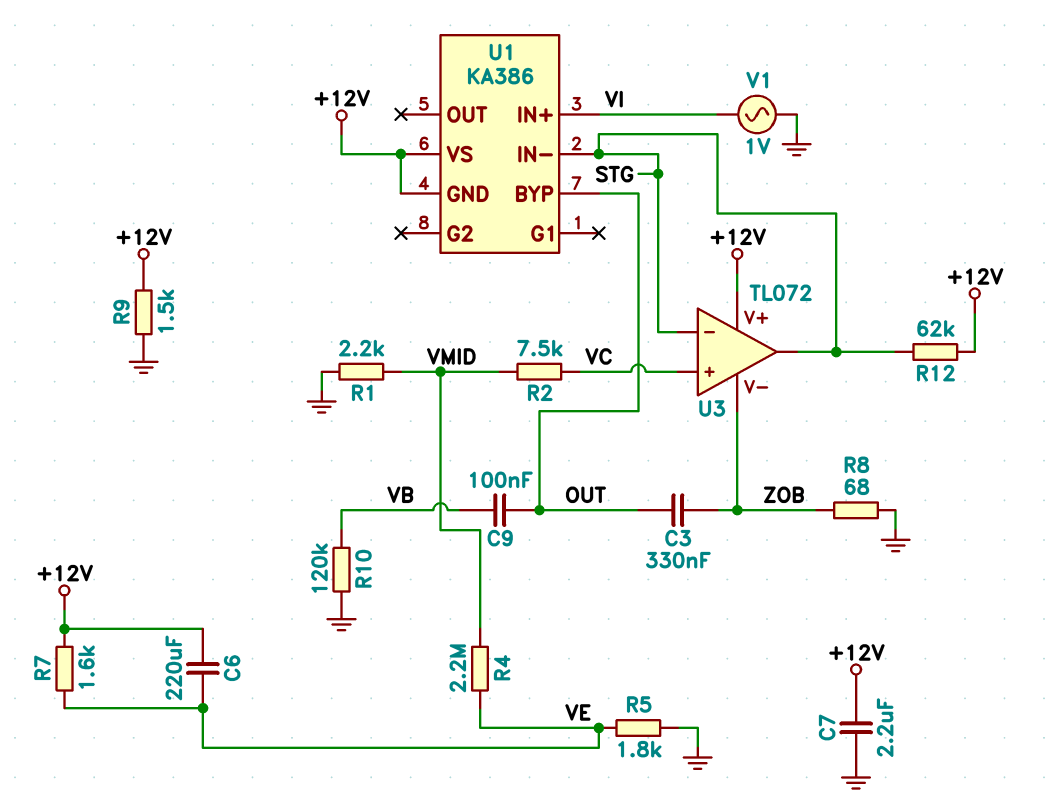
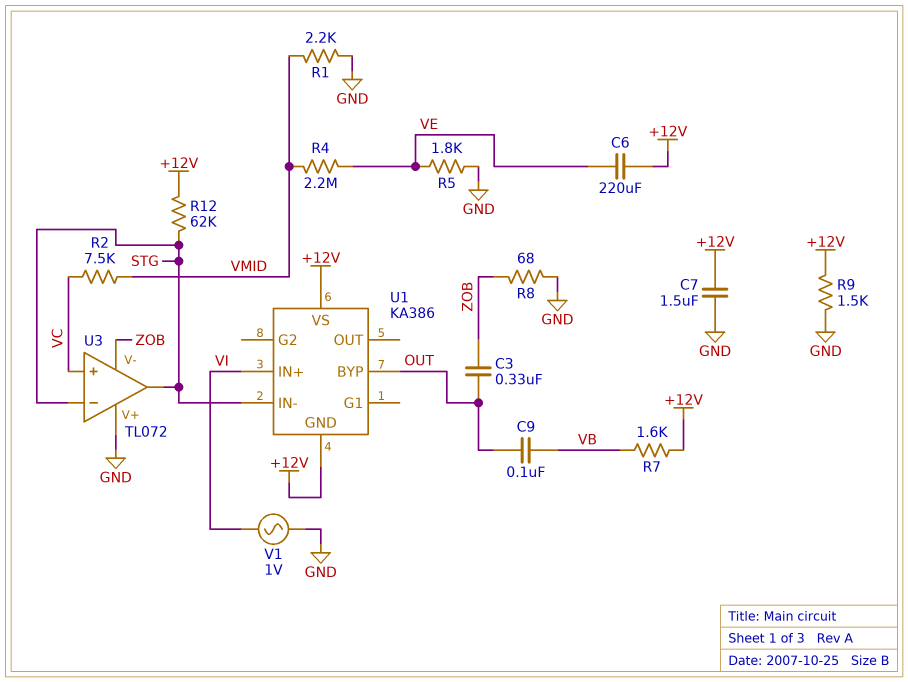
C7: 2.2uF (+12V, GND) -> 1.5uF (+12V, GND)
R7: 1.6k (+12V, VE) -> 1.6k (+12V, VB)
R10: 120k (GND, VB) -> none
U3 pin V+: +12V -> GND

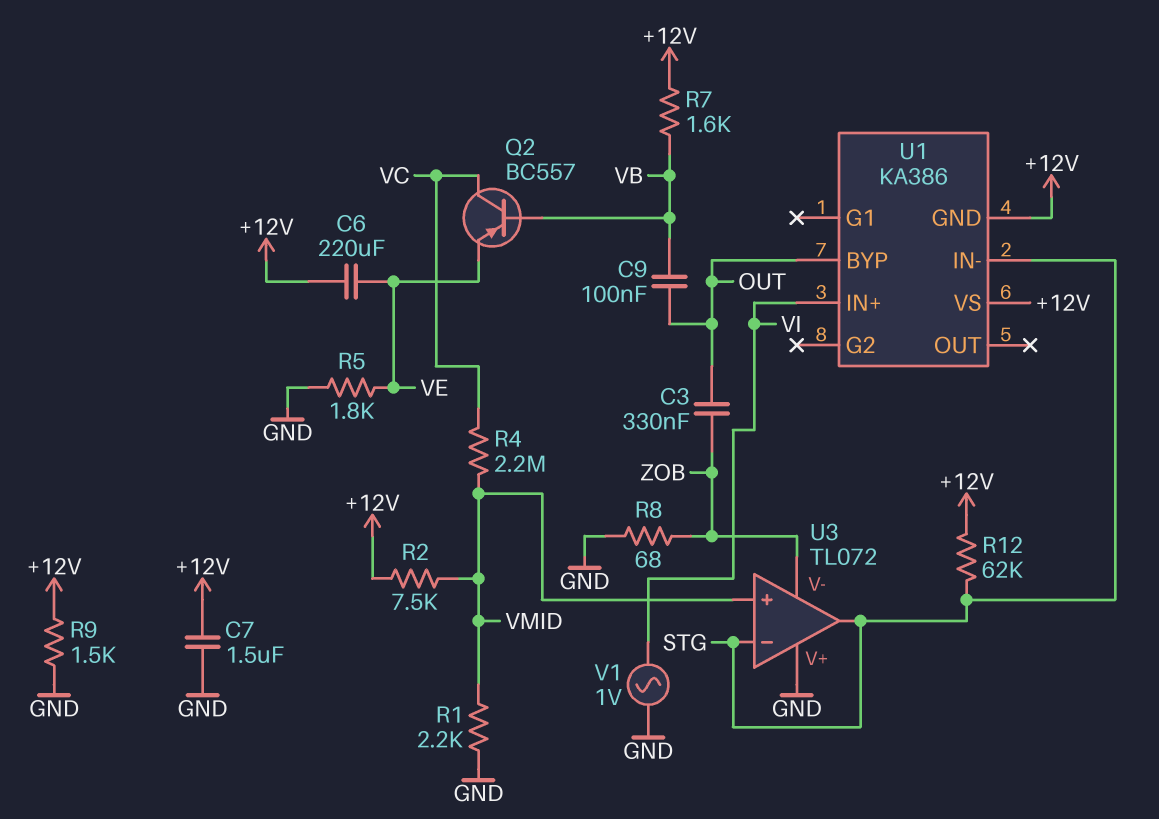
Q2: none -> PNP BC557 (B VB, C VC, E VE)
R2: 7.5k (VC, VMID) -> 7.5k (+12V, VMID)
R4: 2.2M (VE, VMID) -> 2.2M (VC, VMID)
U3 pin in+: VC -> VMID

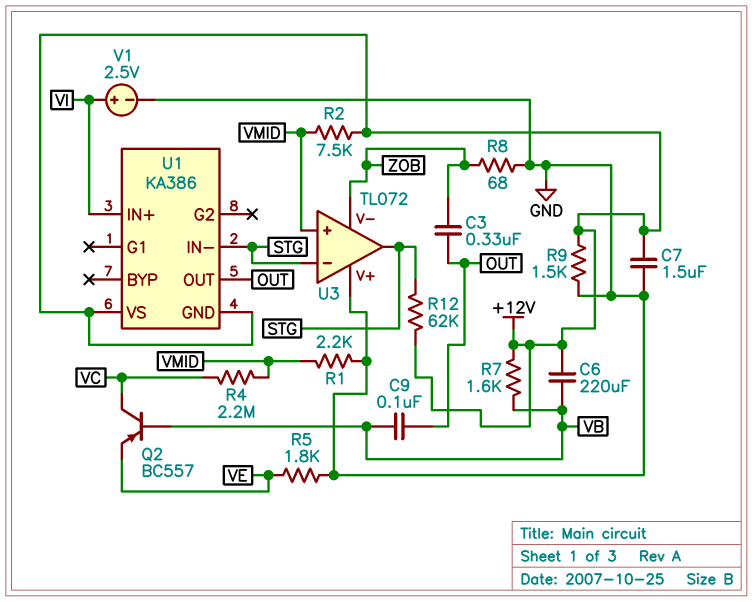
C6: 220uF (+12V, VE) -> 220uF (+12V, VB)
U1 pin BYP: OUT -> none
U1 pin OUT: none -> OUT
V1: AC 1V (GND, VI) -> 2.5V (plus VI, minus GND)

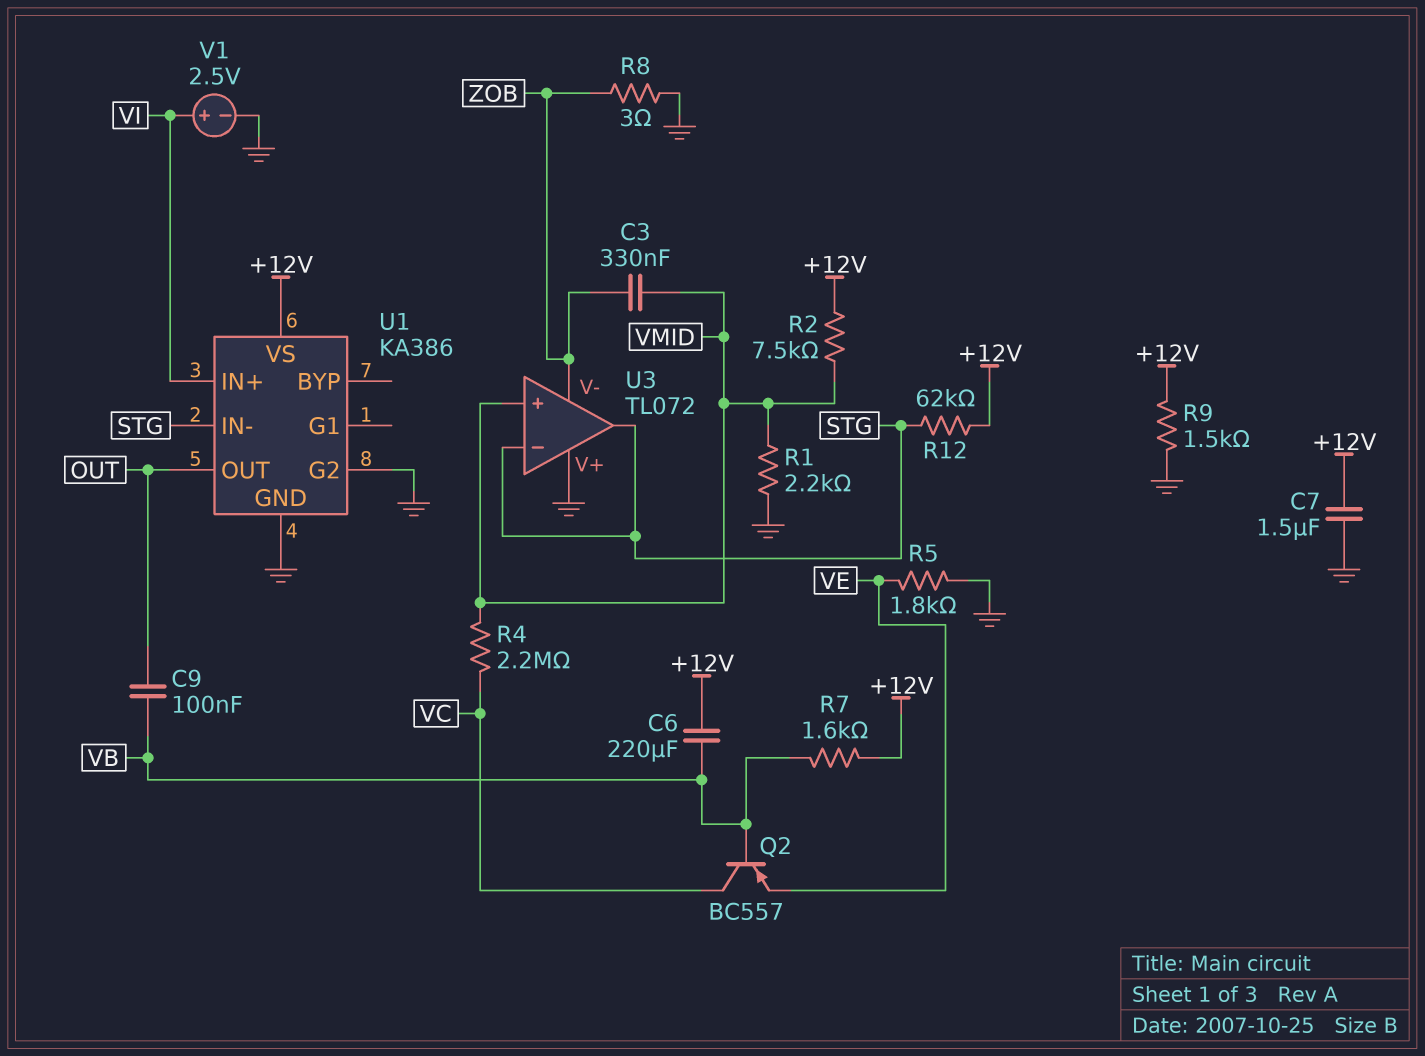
C3: 330nF (OUT, ZOB) -> 330nF (VMID, ZOB)
R8: 68 (GND, ZOB) -> 3 (GND, ZOB)
U1 pin G2: none -> GND
U1 pin GND: +12V -> GND

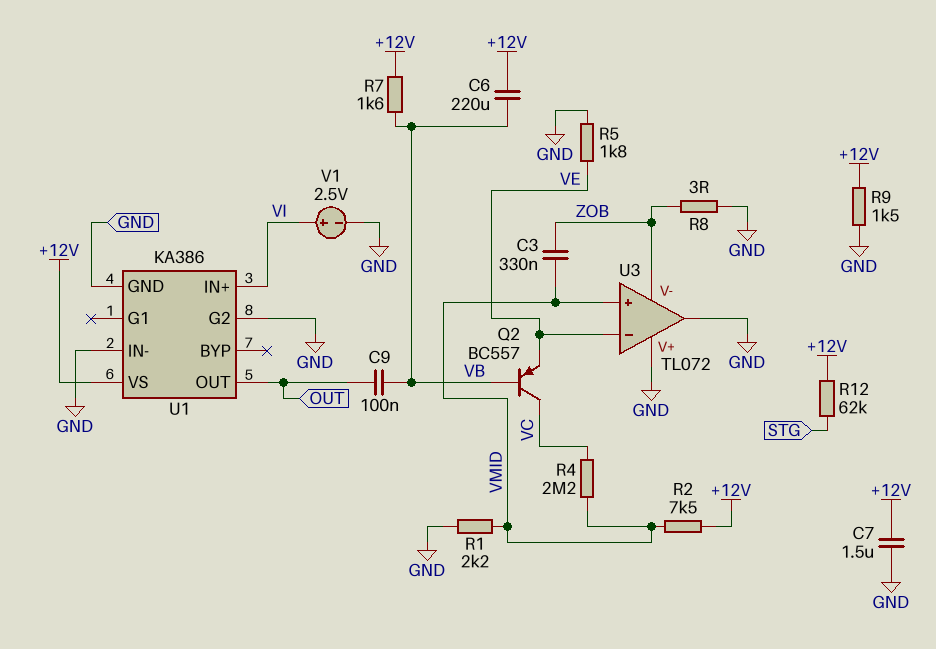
U1 pin IN-: STG -> GND
U3 pin in-: STG -> VE
U3 pin out: STG -> GND

